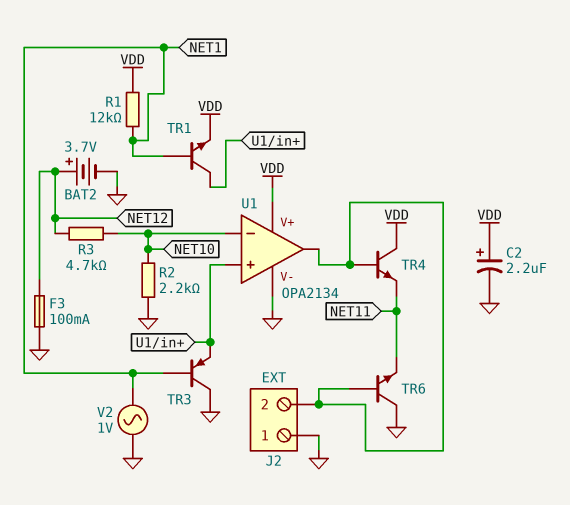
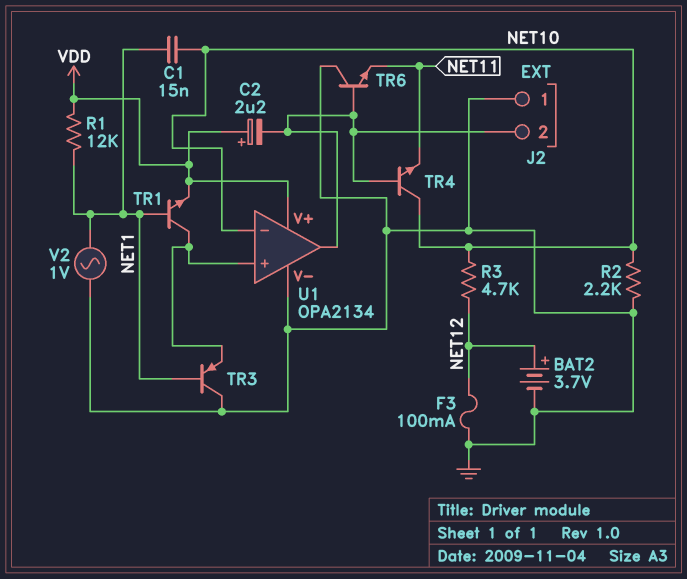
C1: none -> 15nF (NET1, NET10)
C2: 2.2uF (plus VDD, minus GND) -> 2.2uF (plus VDD, minus J2/2)
TR4: NPN (B J2/2, C VDD, E NET11) -> NPN (B J2/2, C NET10, E NET11)

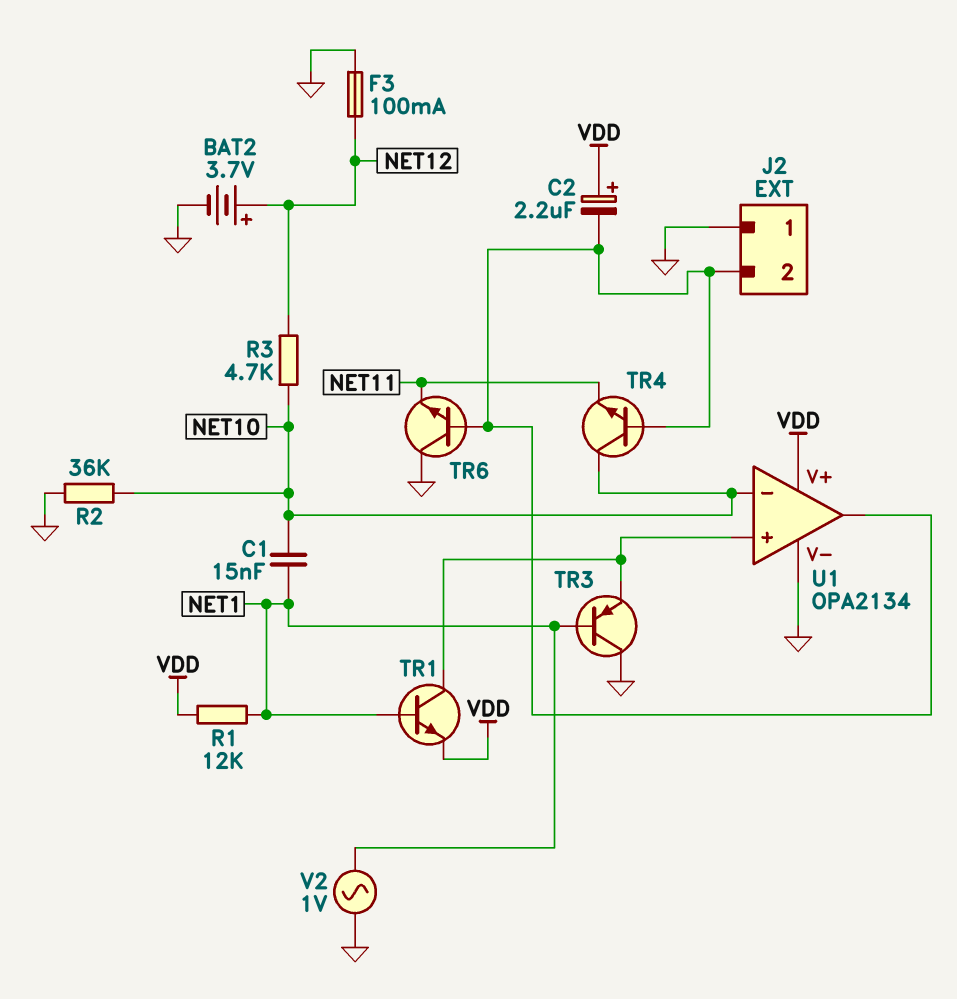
R2: 2.2k (GND, NET10) -> 36k (GND, NET10)

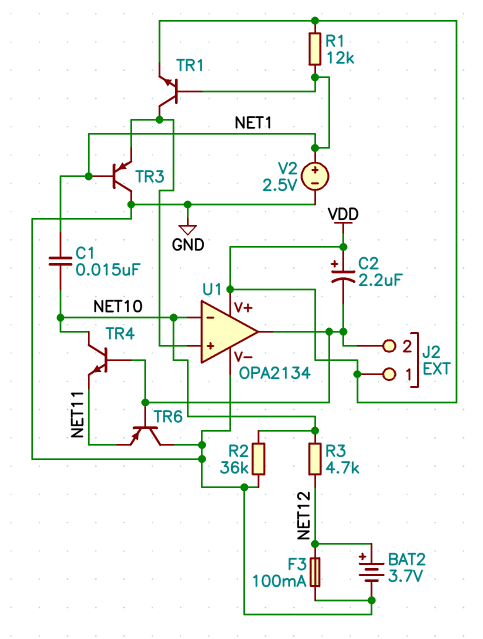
J2 pin 1: GND -> VDD
TR6: NPN (B J2/2, C GND, E NET11) -> PNP (B J2/2, C GND, E NET11)
V2: AC 1V (GND, NET1) -> 2.5V (plus NET1, minus GND)

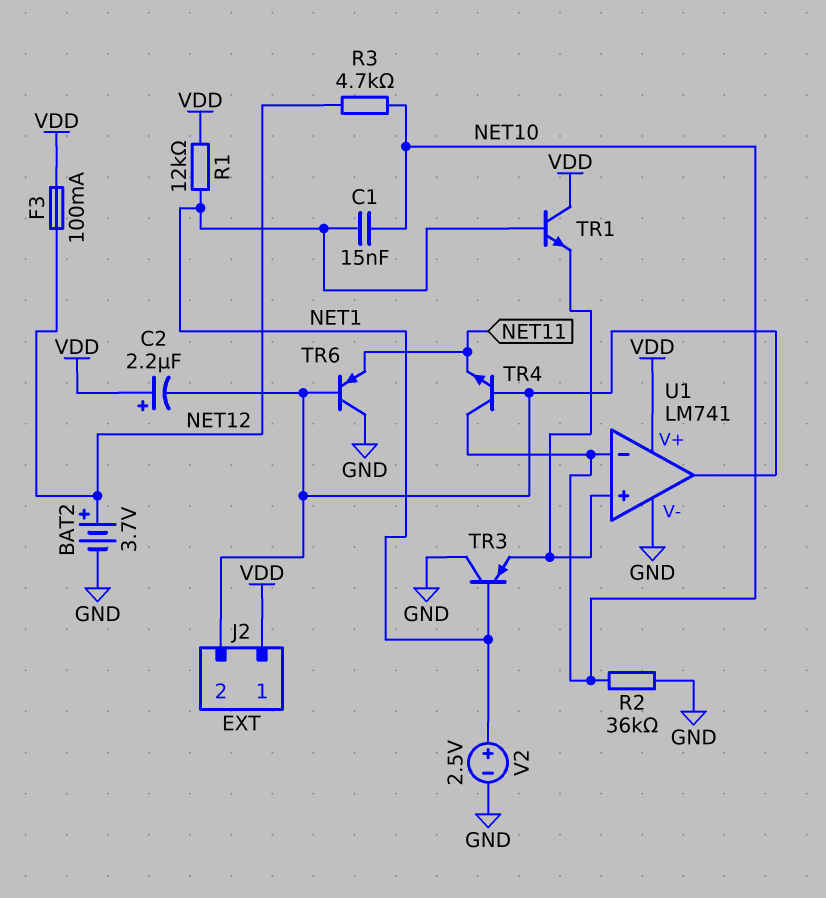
F3: 100mA (GND, NET12) -> 100mA (NET12, VDD)
TR1: NPN (B NET1, C U1/in+, E VDD) -> NPN (B NET1, C VDD, E U1/in+)
U1: OPA2134 -> LM741

